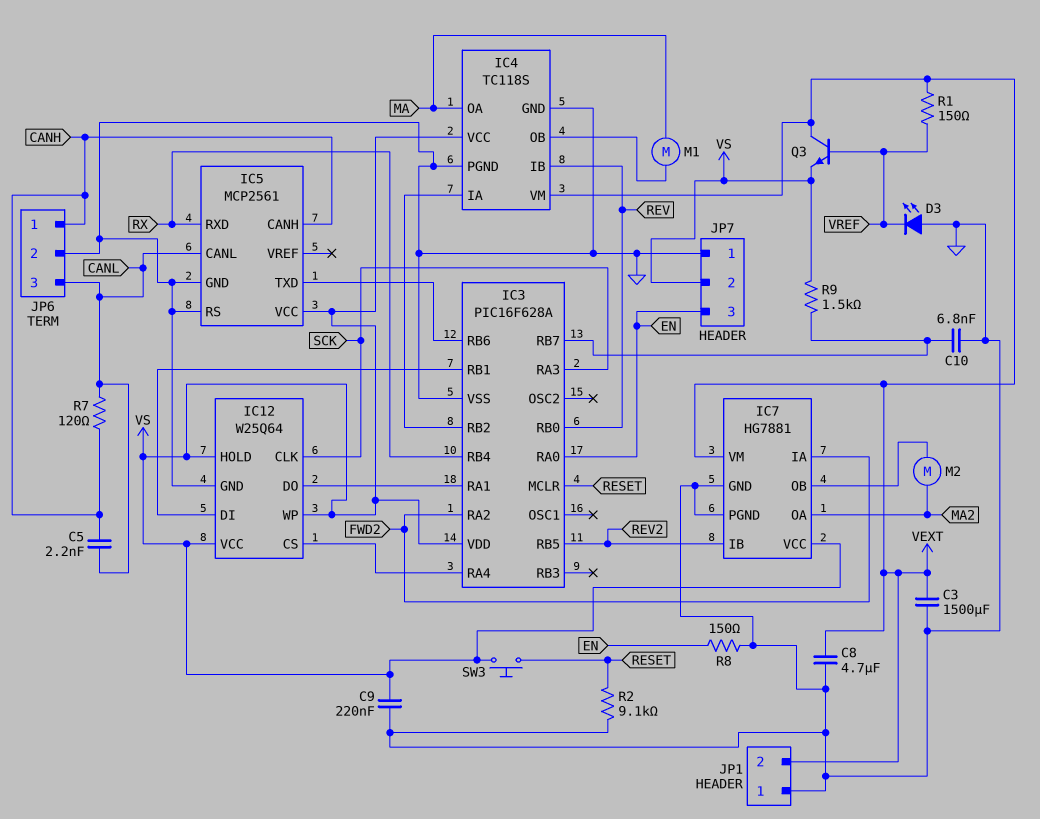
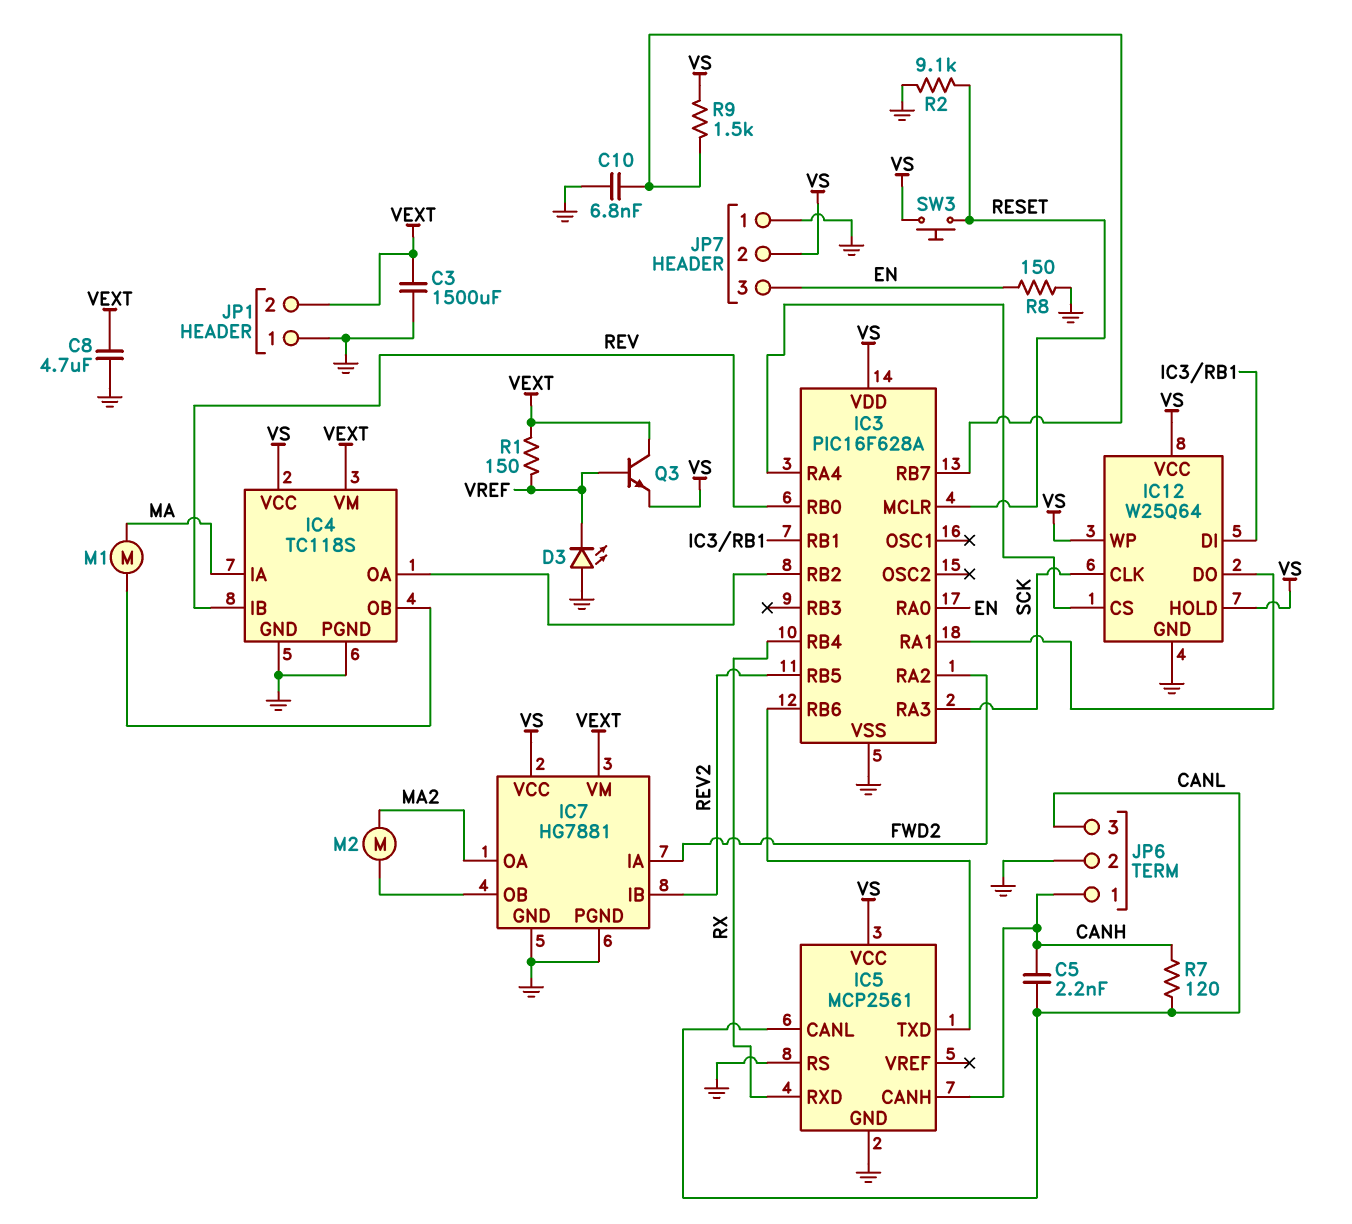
C9: 220nF (GND, VS) -> none
IC4 pin IA: IC3/RB2 -> MA
IC4 pin OA: MA -> IC3/RB2

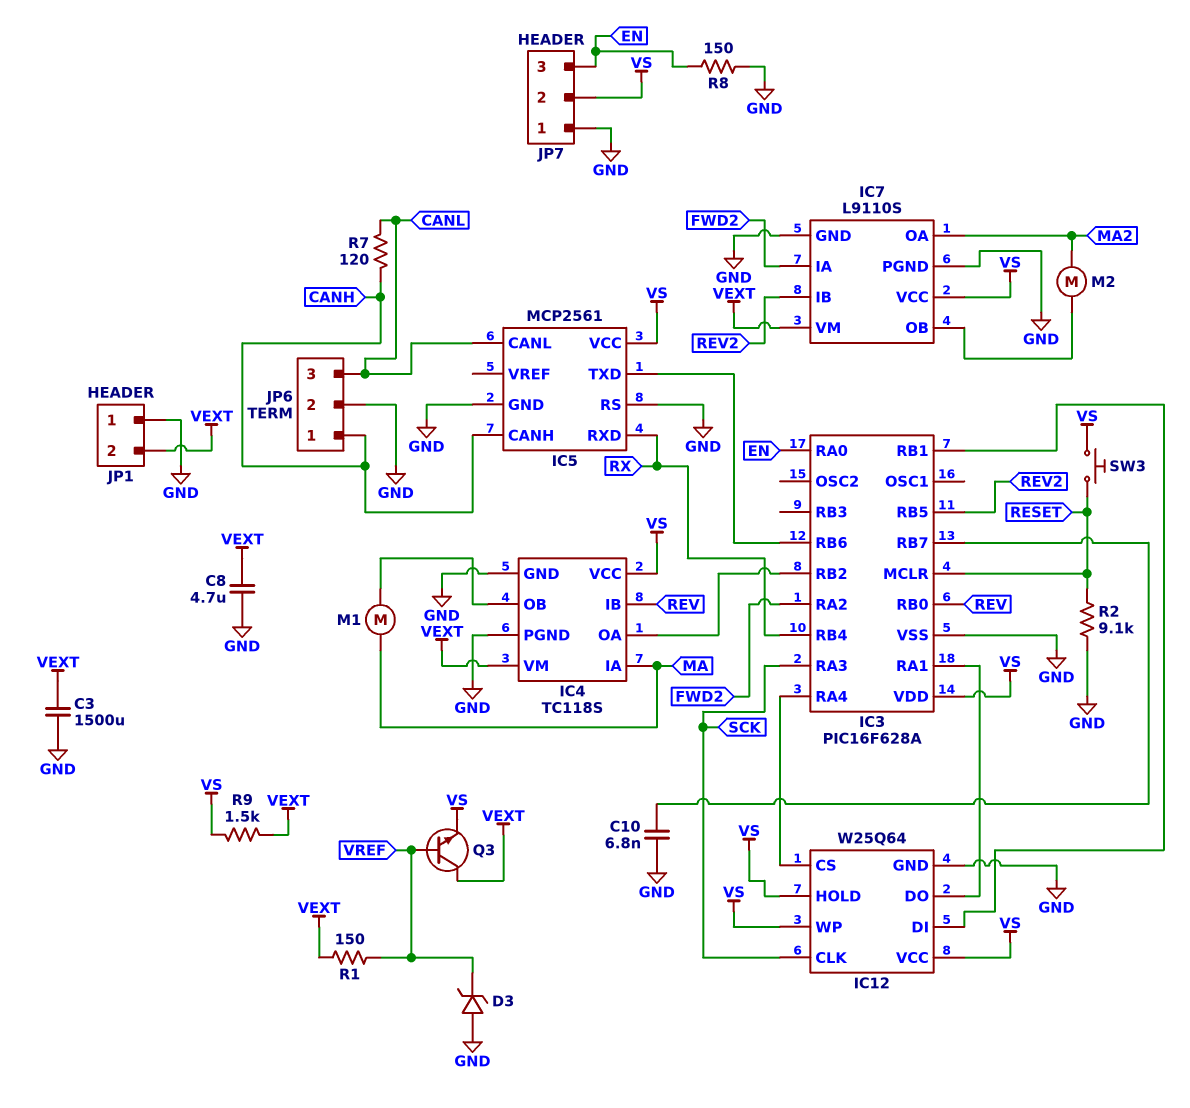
C5: 2.2nF (CANH, CANL) -> none
D3: LED (A GND, K VREF) -> zener (A GND, K VREF)
IC7: HG7881 -> L9110S
R9: 1.5k (IC3/RB7, VS) -> 1.5k (VEXT, VS)

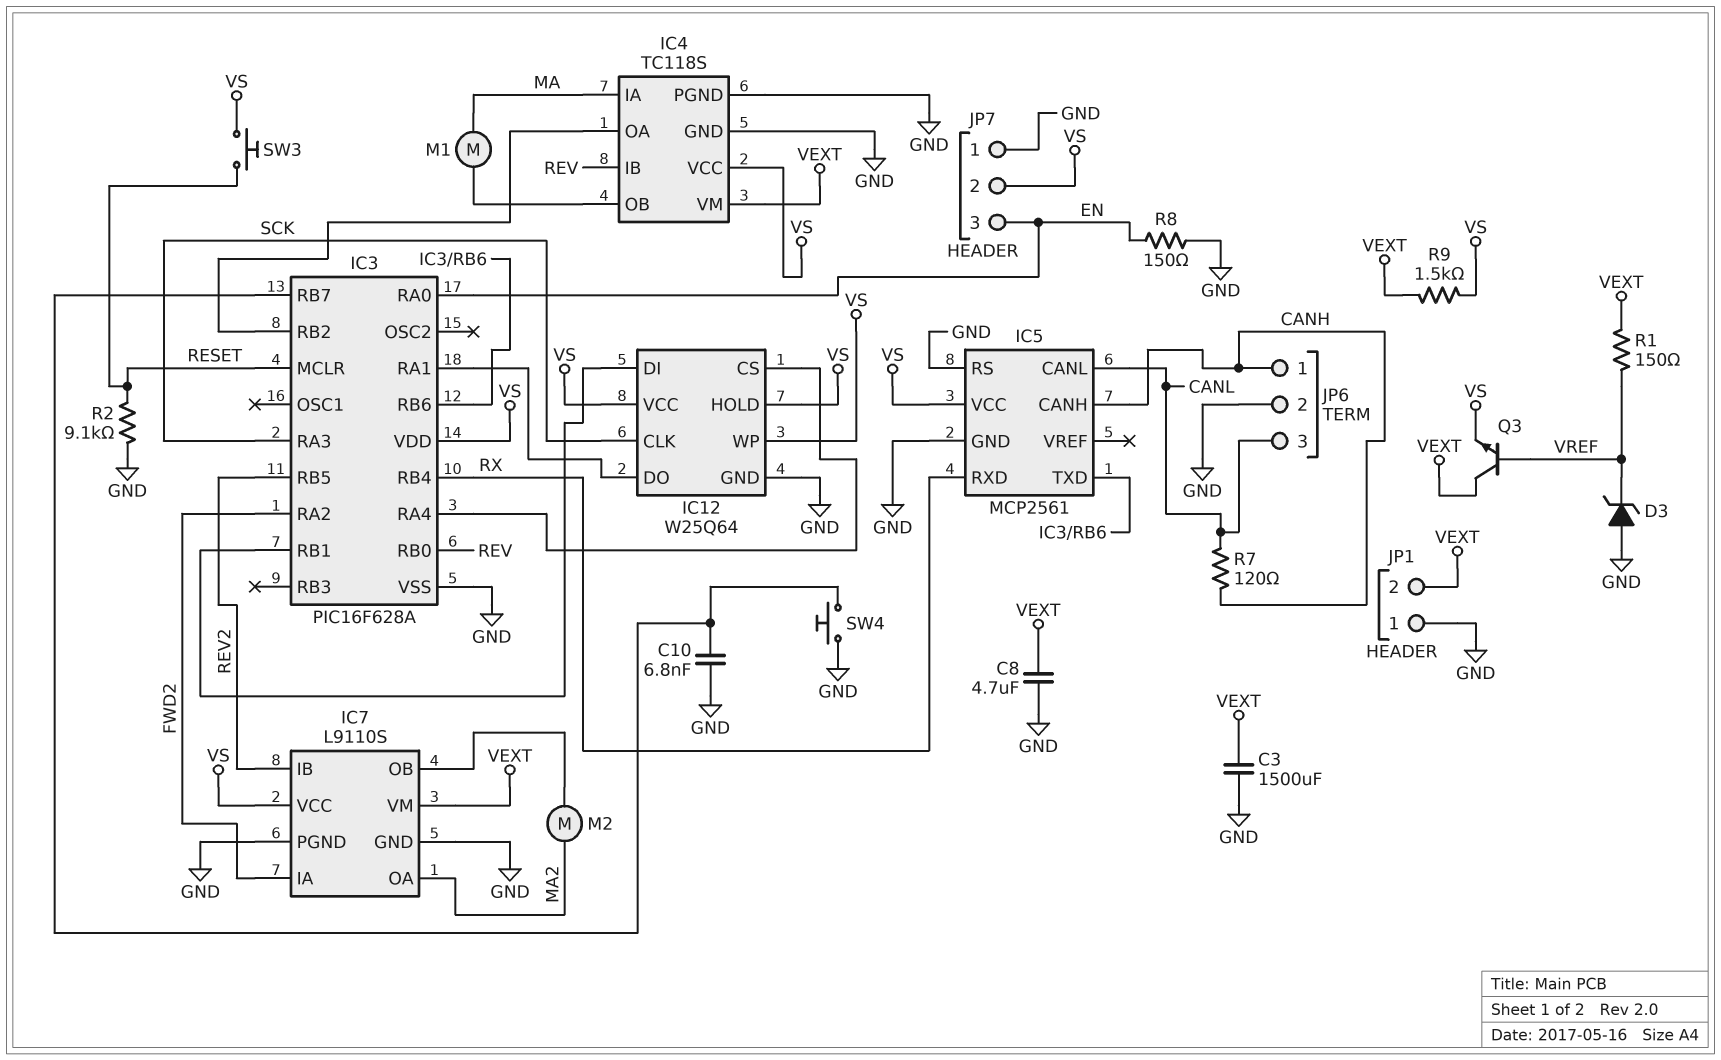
SW4: none -> button (GND, IC3/RB7)

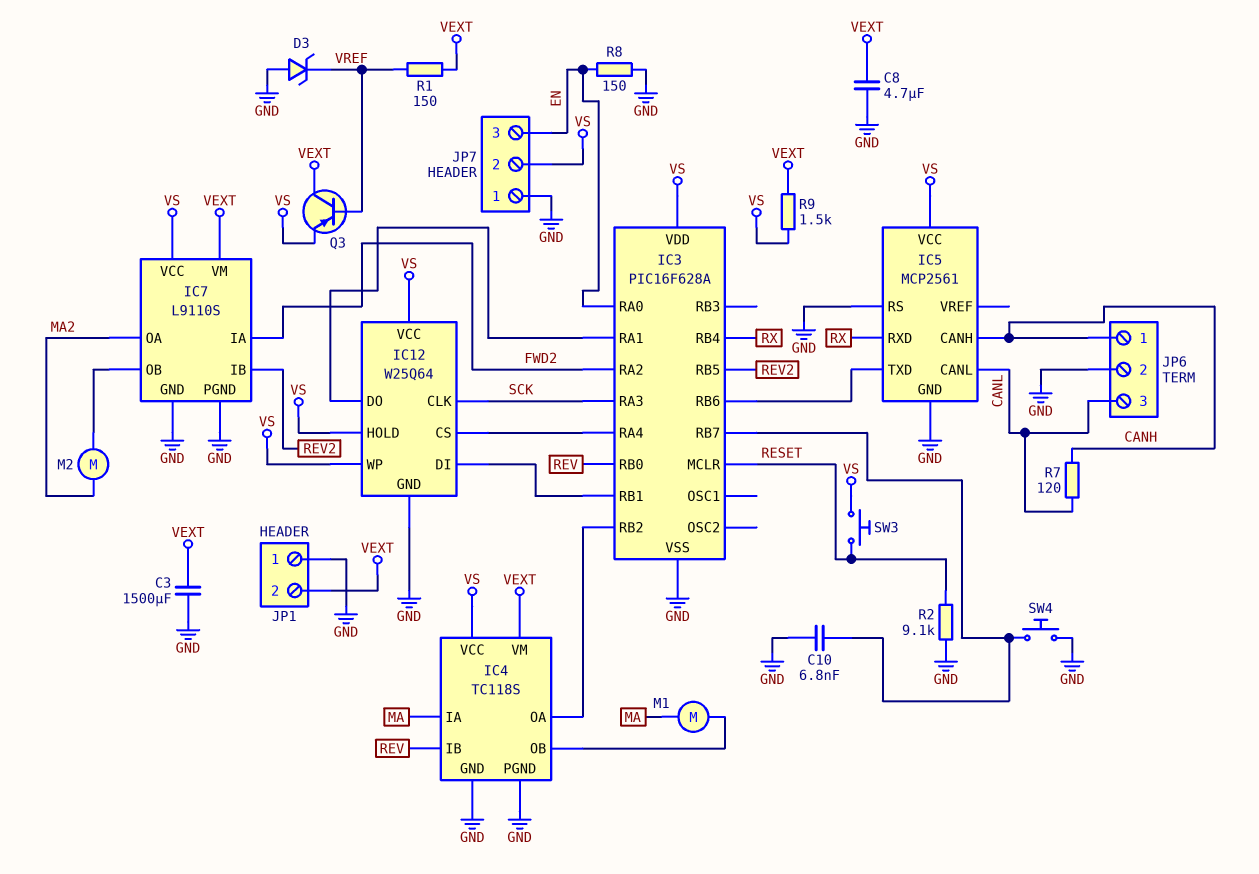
Q3: NPN (B VREF, C VEXT, E VS) -> PNP (B VREF, C VEXT, E VS)

